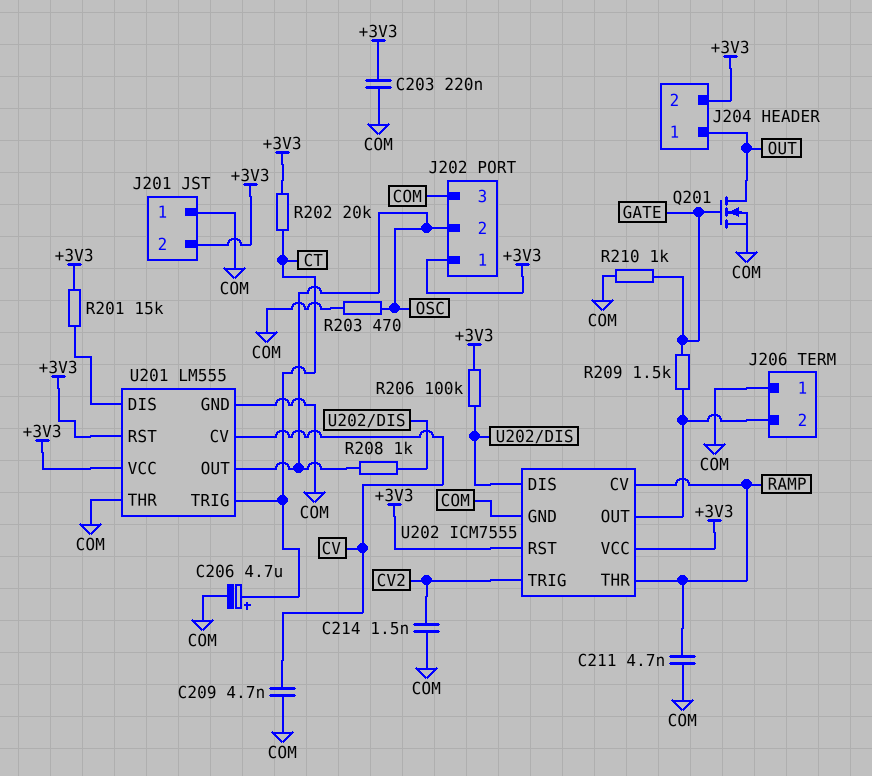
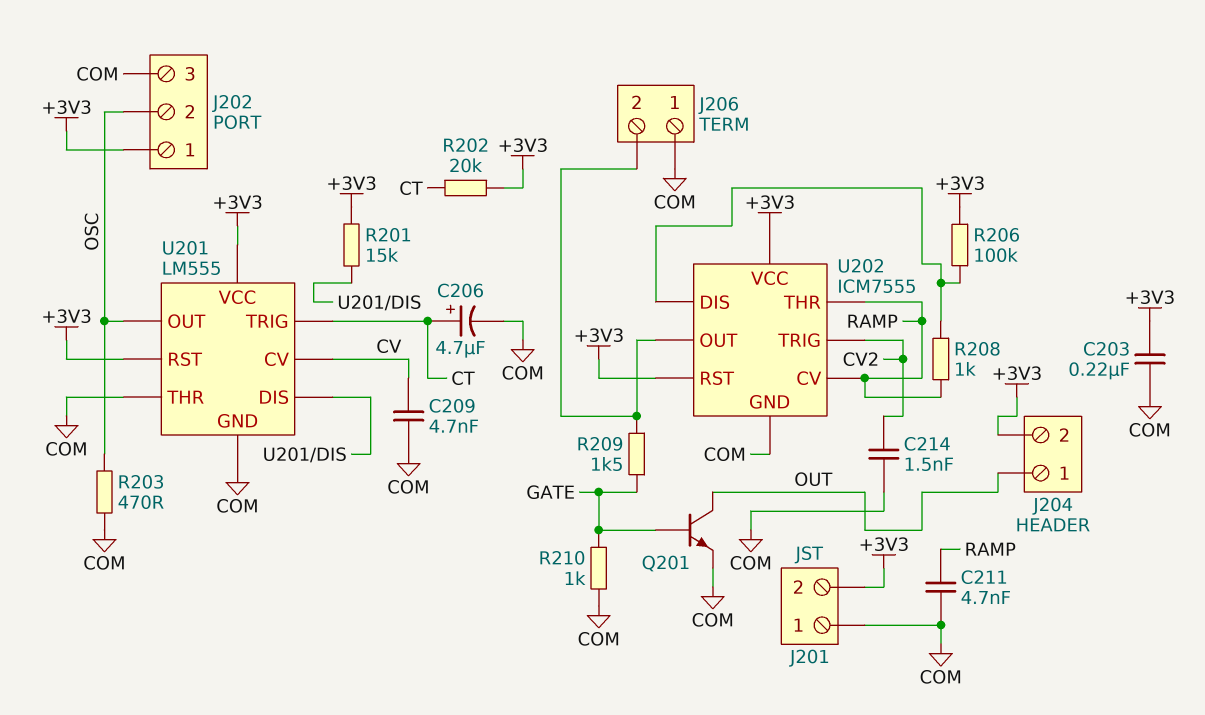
Q201: NMOS (G GATE, D OUT, S COM) -> NPN (B GATE, C OUT, E COM)
R208: 1k (OSC, U202/DIS) -> 1k (RAMP, U202/DIS)

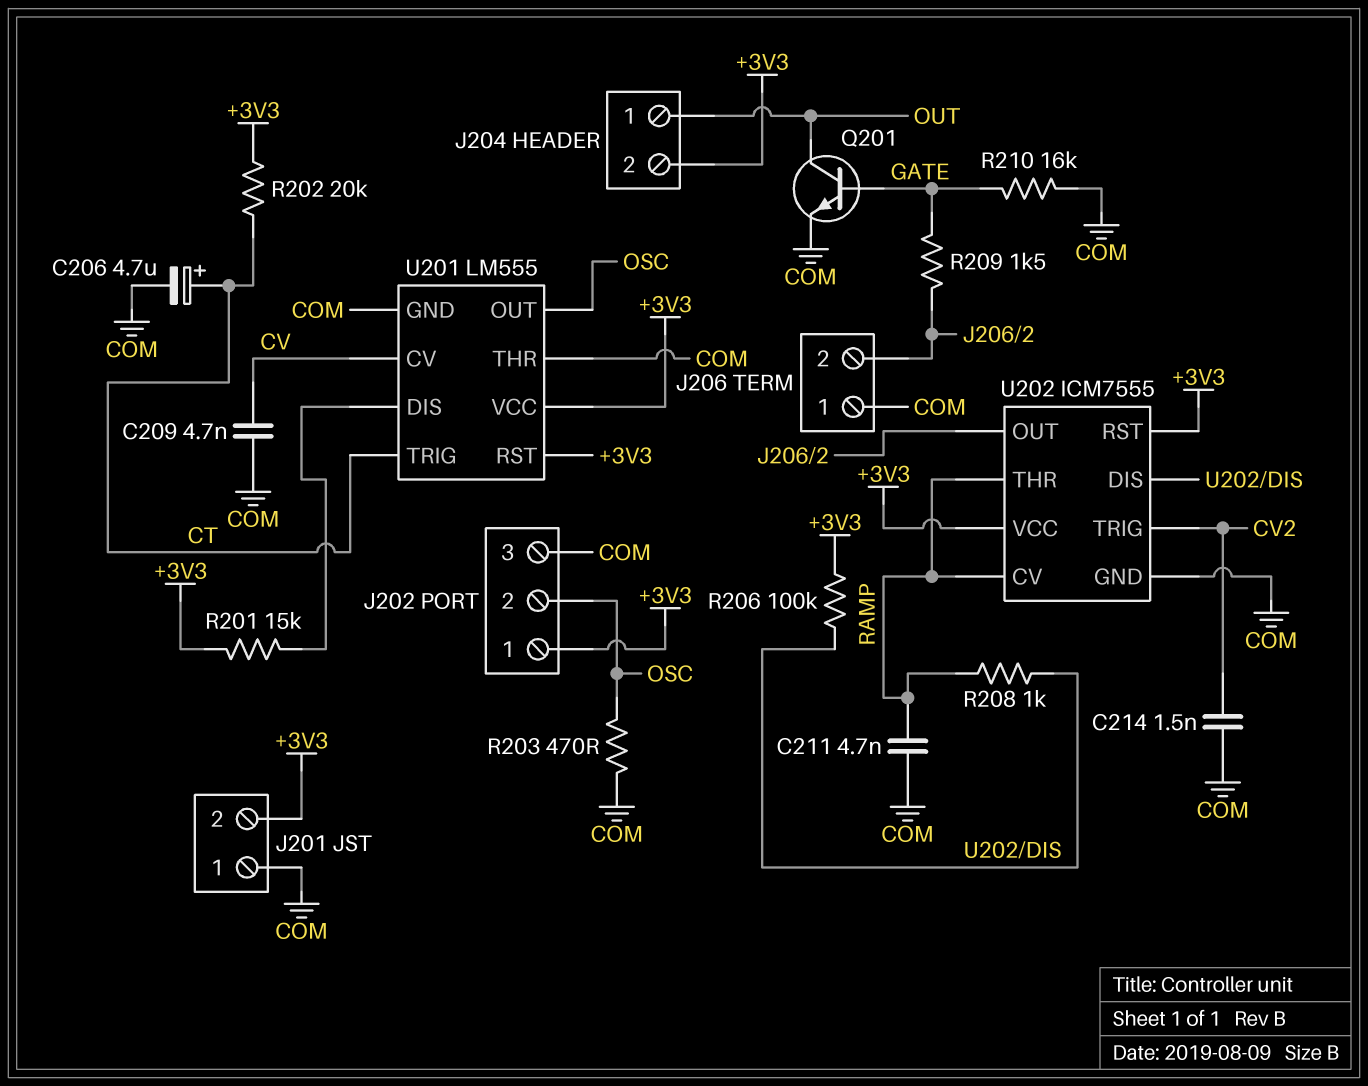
C203: 220nF (+3V3, COM) -> none
R210: 1k (COM, GATE) -> 16k (COM, GATE)

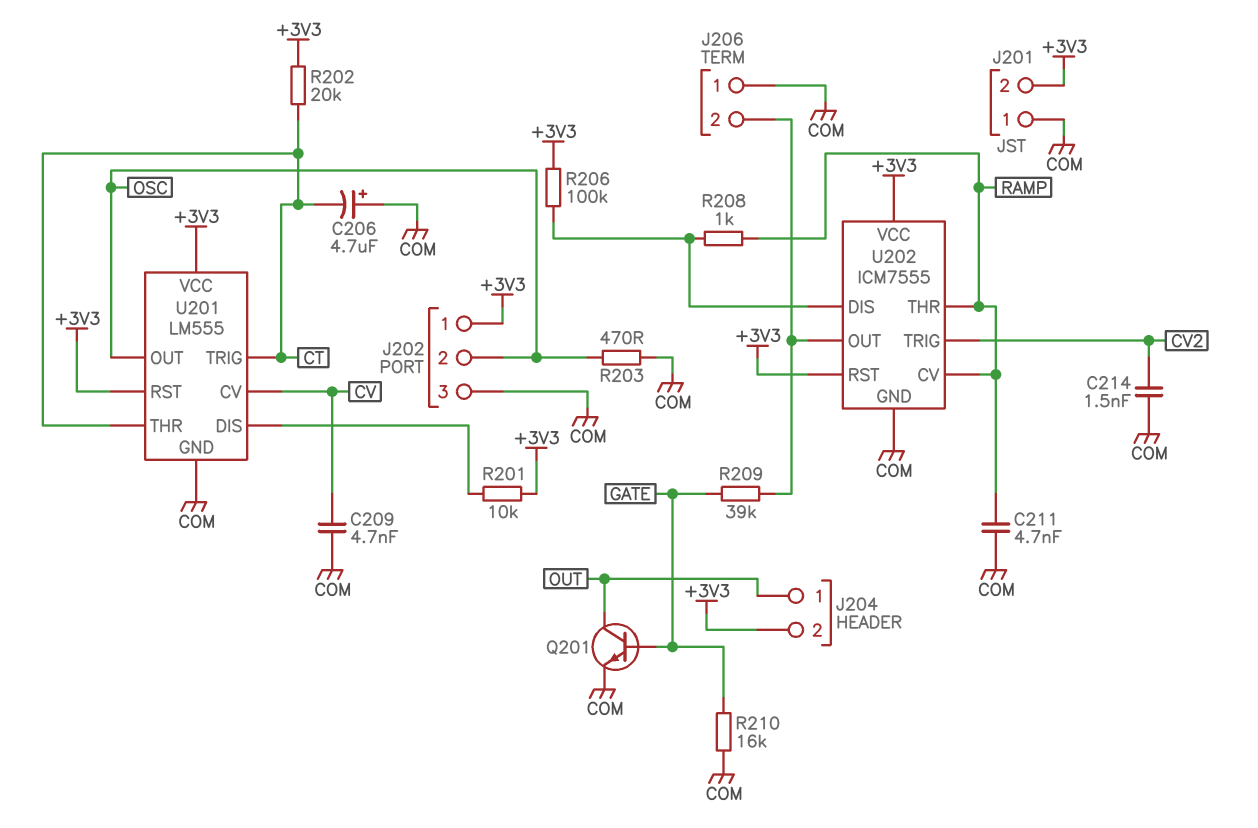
C206: 4.7uF (plus CT, minus COM) -> 4.7uF (plus COM, minus CT)
R201: 15k (+3V3, U201/DIS) -> 10k (+3V3, U201/DIS)
R209: 1.5k (GATE, J206/2) -> 39k (GATE, J206/2)
U201 pin THR: COM -> CT

